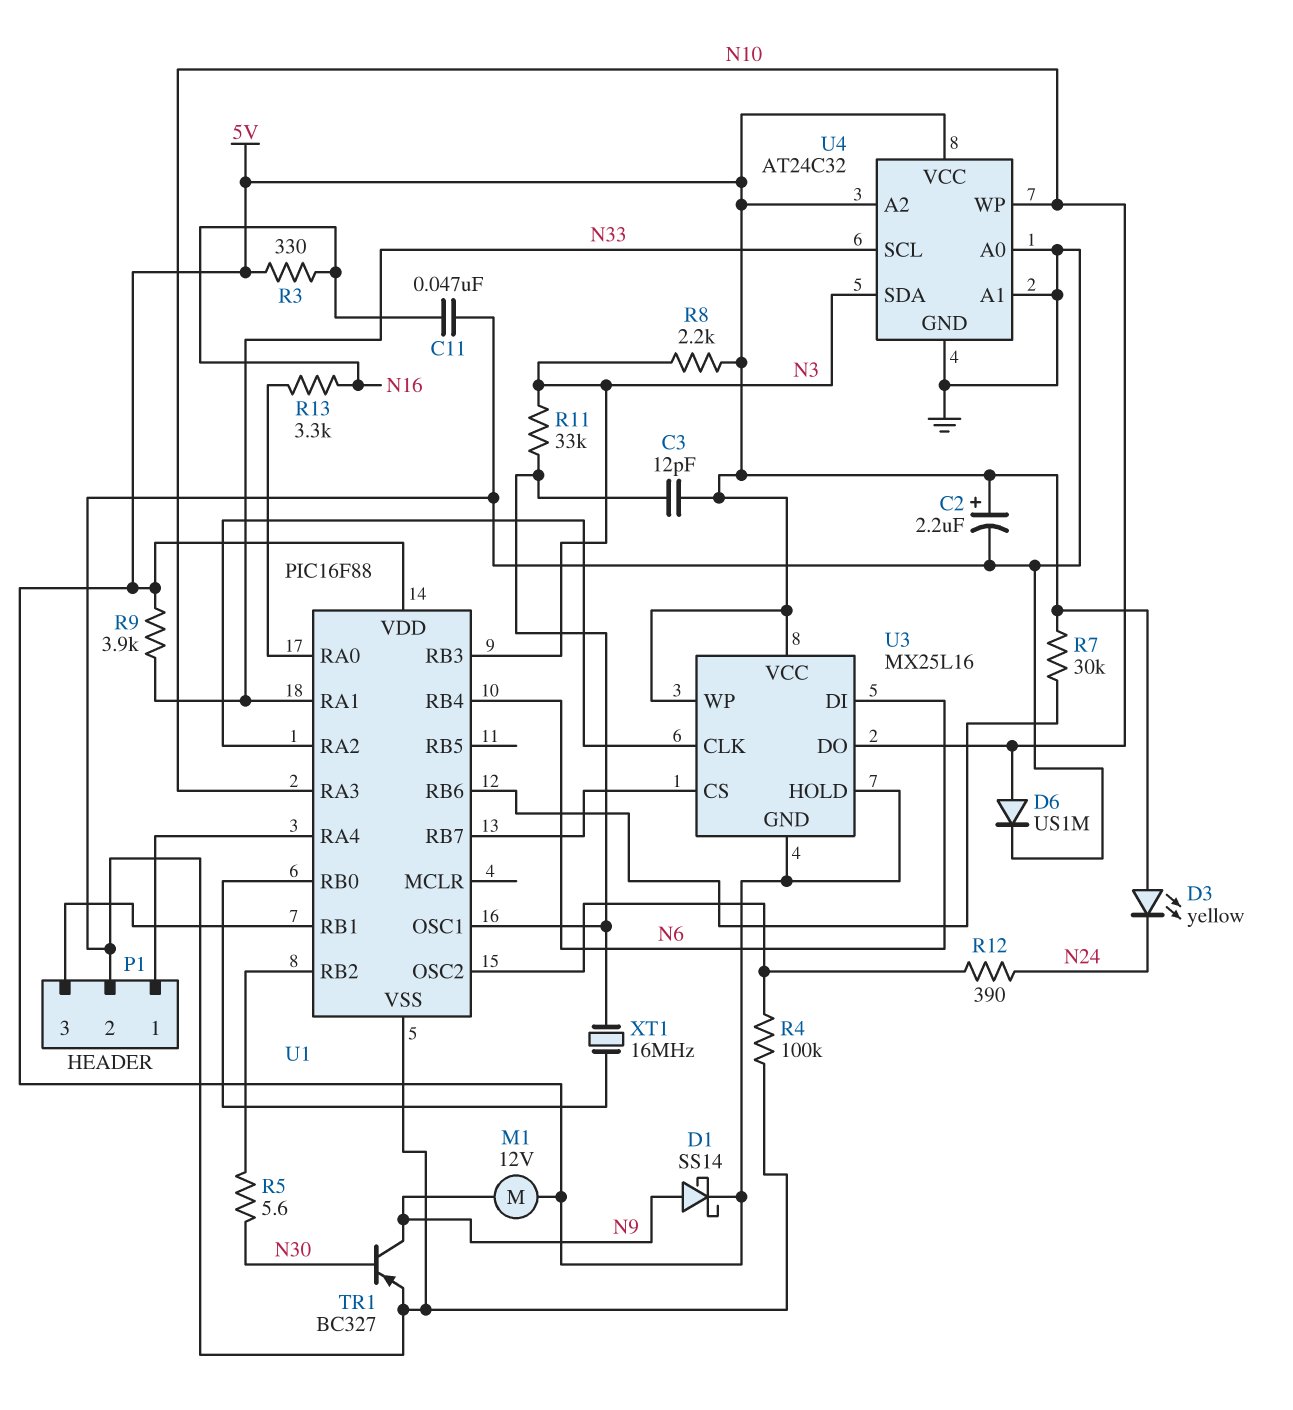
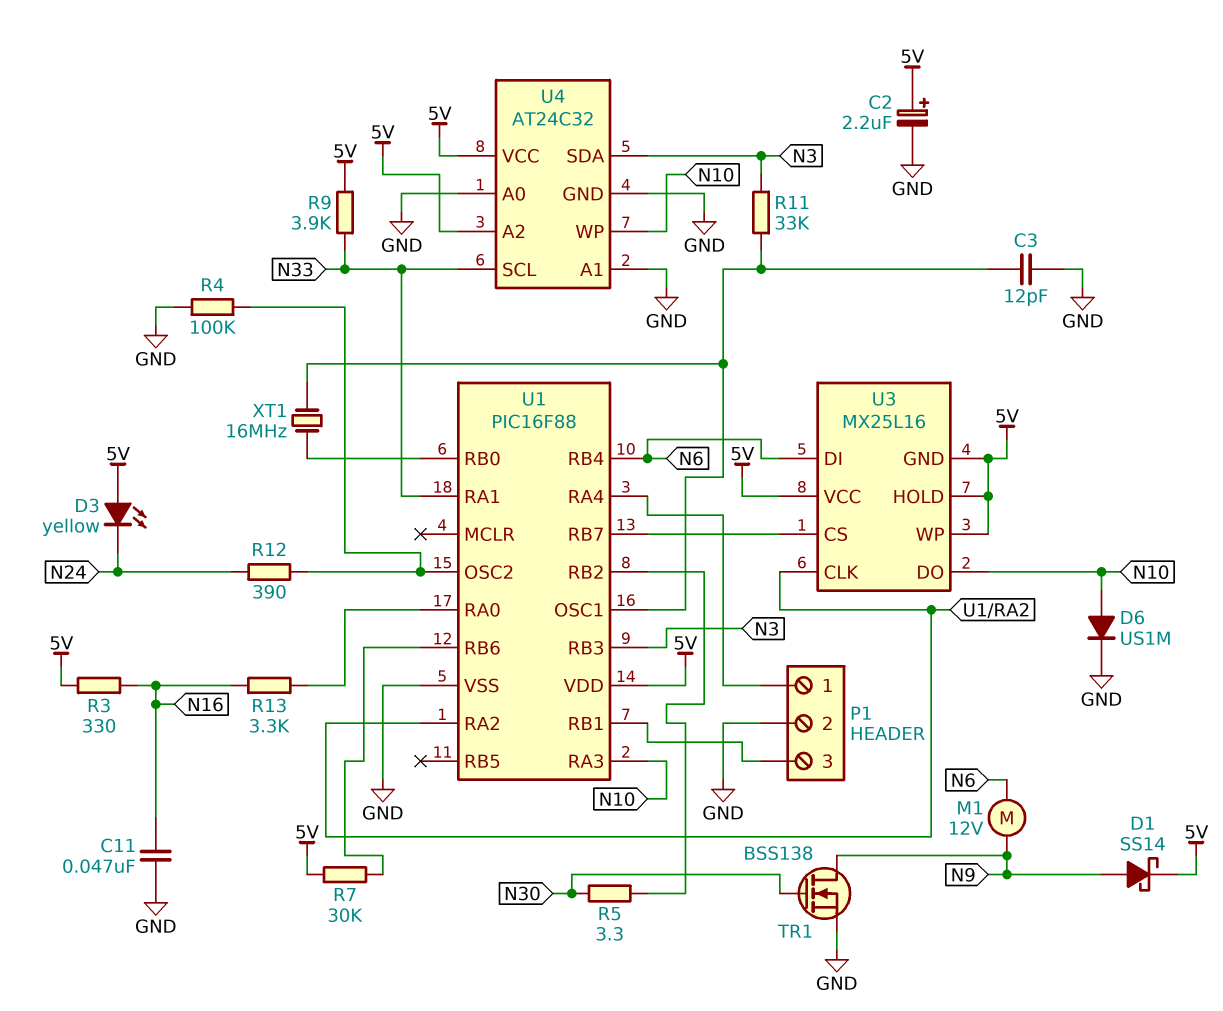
C3: 12pF (5V, U1/OSC1) -> 12pF (GND, U1/OSC1)
M1: motor 12V (5V, N9) -> motor 12V (N6, N9)
R5: 5.6 (N30, U1/RB2) -> 3.3 (N30, U1/RB2)
R8: 2.2k (5V, N3) -> none
TR1: PNP BC327 (B N30, C N9, E GND) -> NMOS BSS138 (G N30, D N9, S GND)

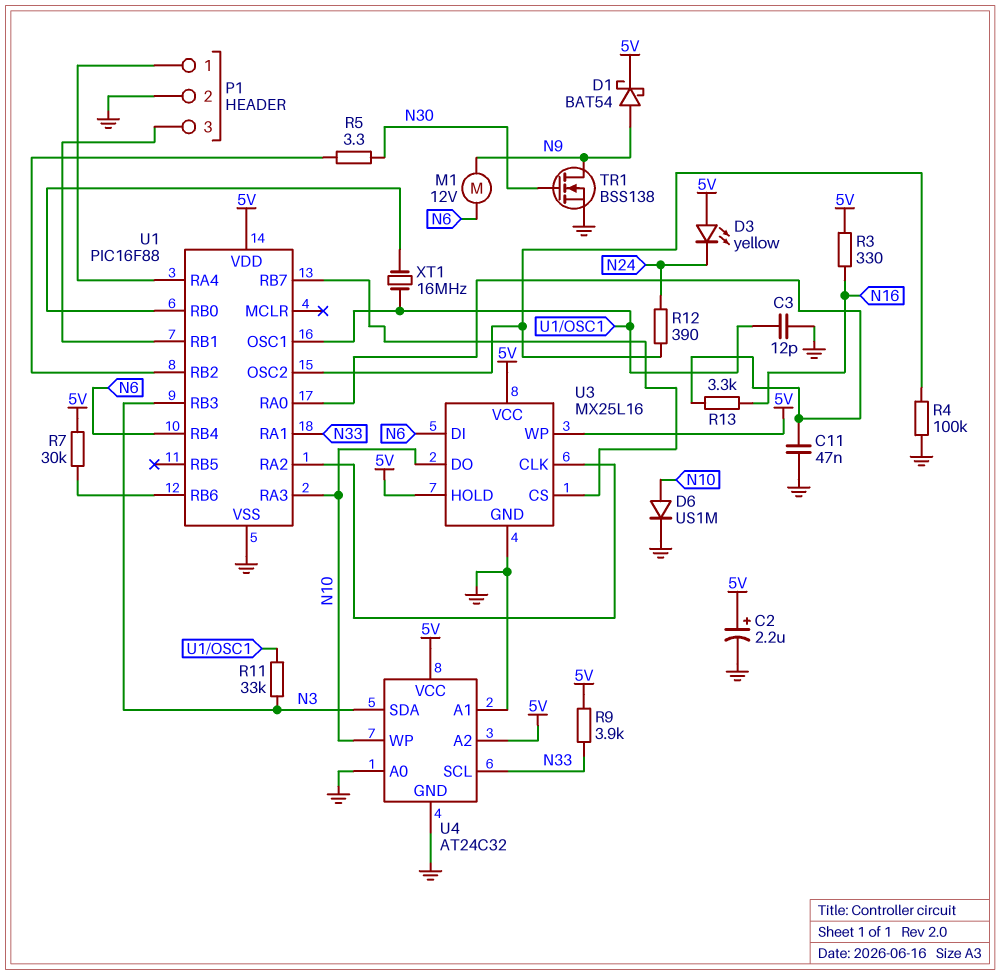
C11: 47nF (GND, N16) -> 47nF (GND, U1/RA0)
D1: schottky SS14 (A N9, K 5V) -> schottky BAT54 (A N9, K 5V)
U3 pin GND: 5V -> GND

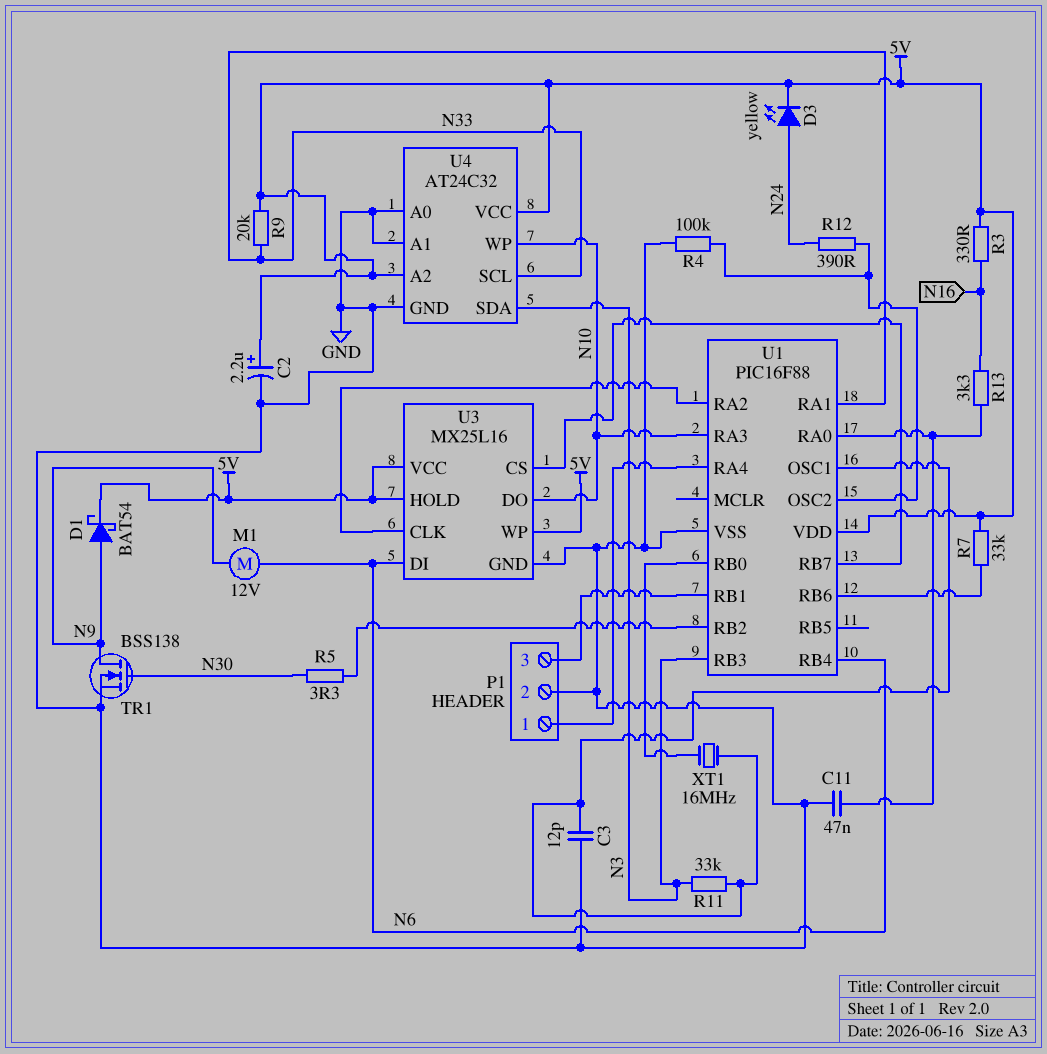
D3: LED yellow (A 5V, K N24) -> LED yellow (A N24, K 5V)
D6: diode US1M (A N10, K GND) -> none
R7: 30k (5V, U1/RB6) -> 33k (5V, U1/RB6)
R9: 3.9k (5V, N33) -> 20k (5V, N33)

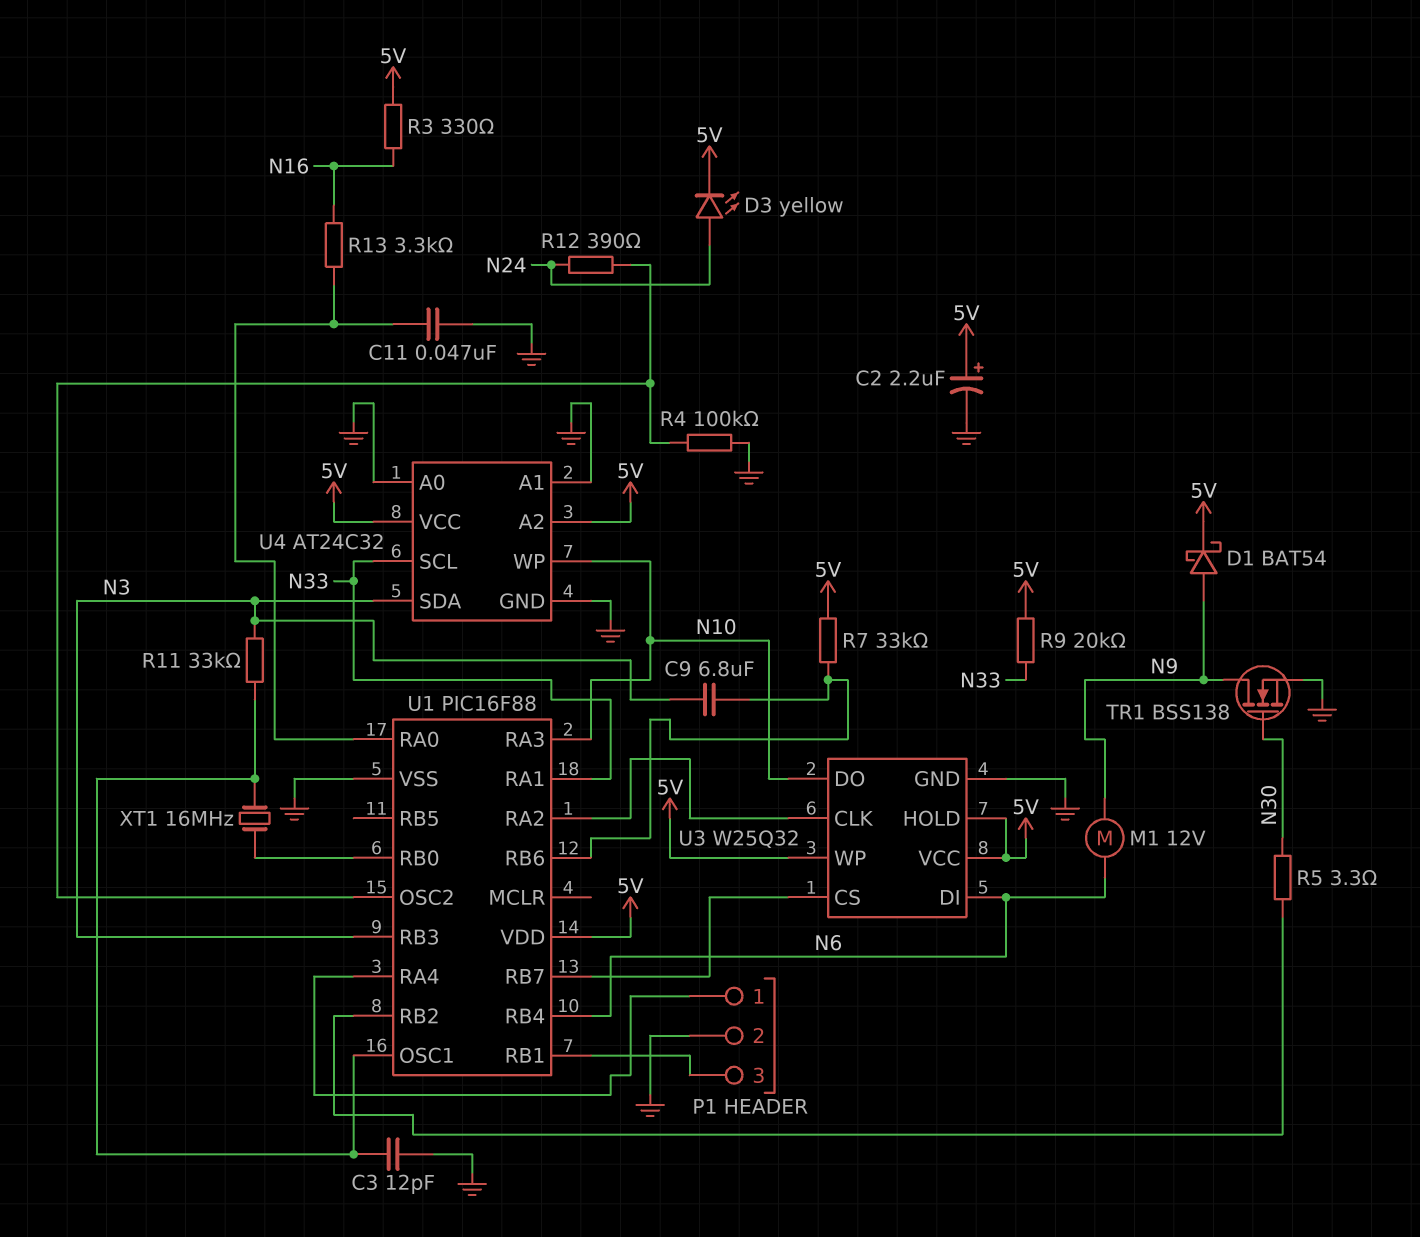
C9: none -> 6.8uF (N3, U1/RB6)
U3: MX25L16 -> W25Q32

